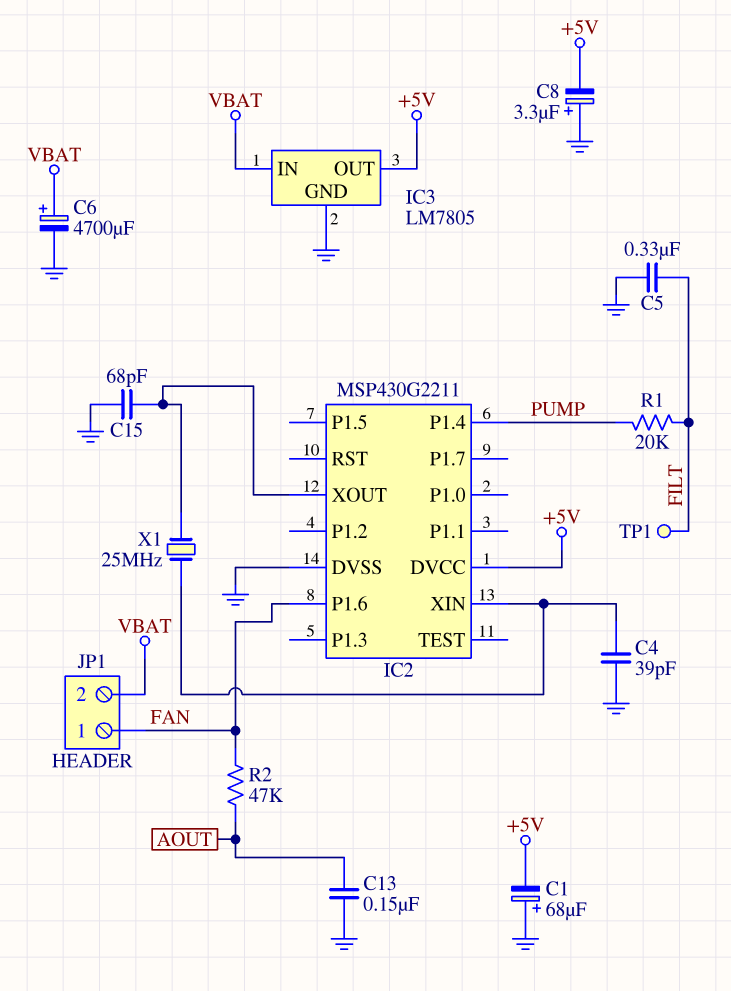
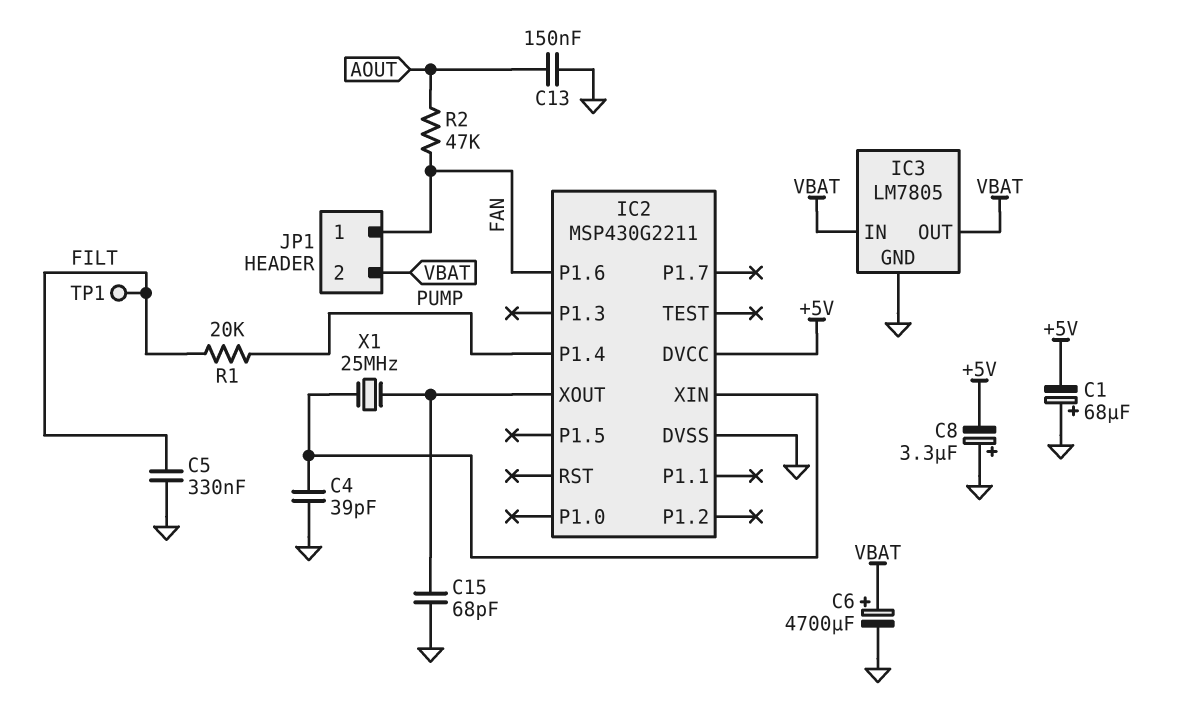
IC3 pin OUT: +5V -> VBAT

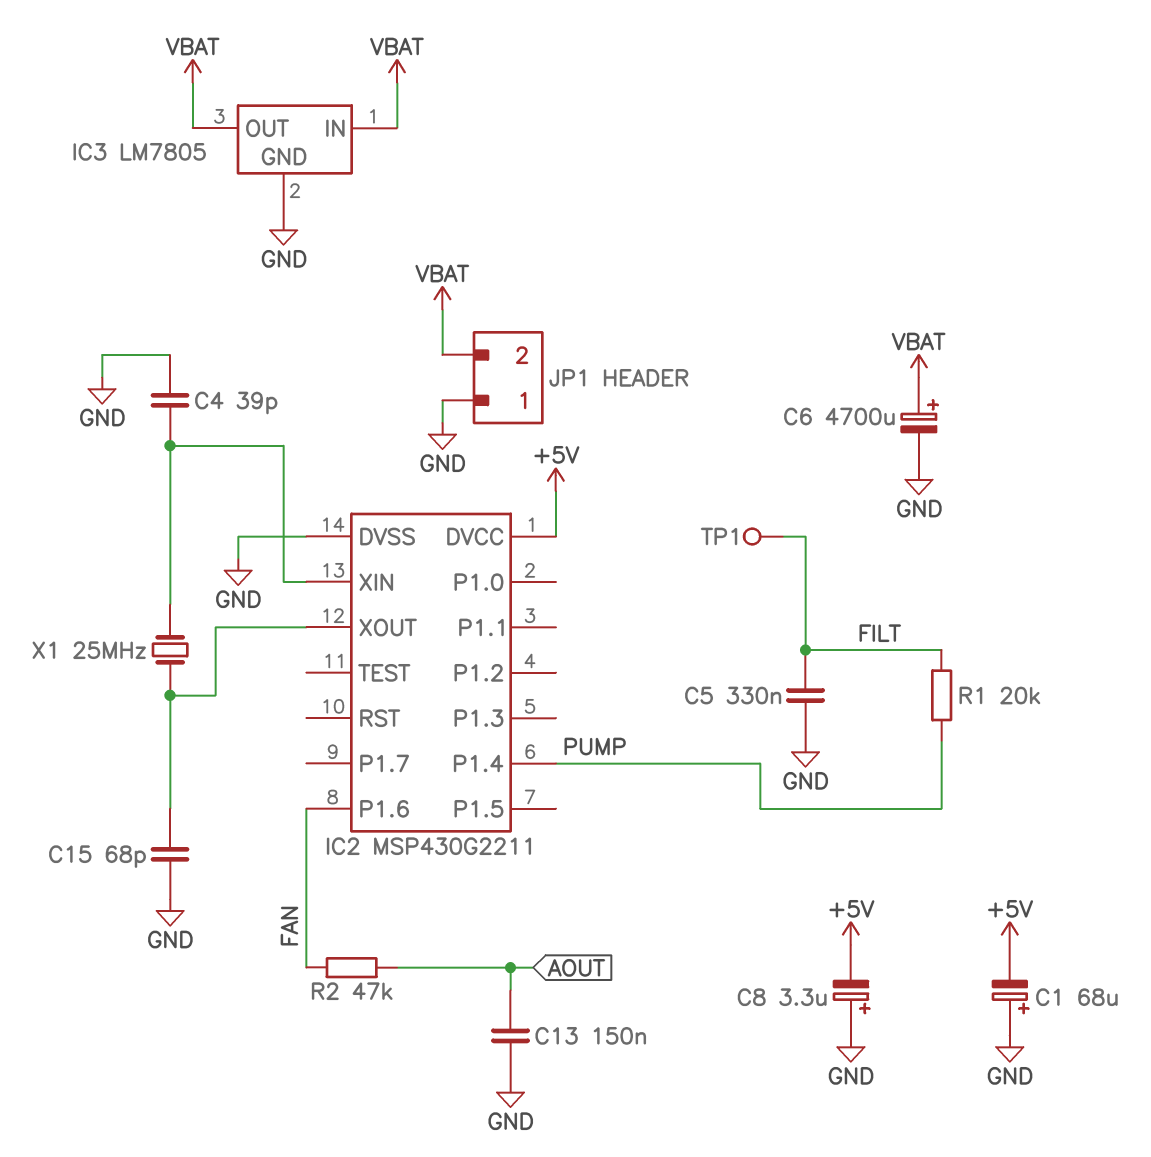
JP1 pin 1: FAN -> GND

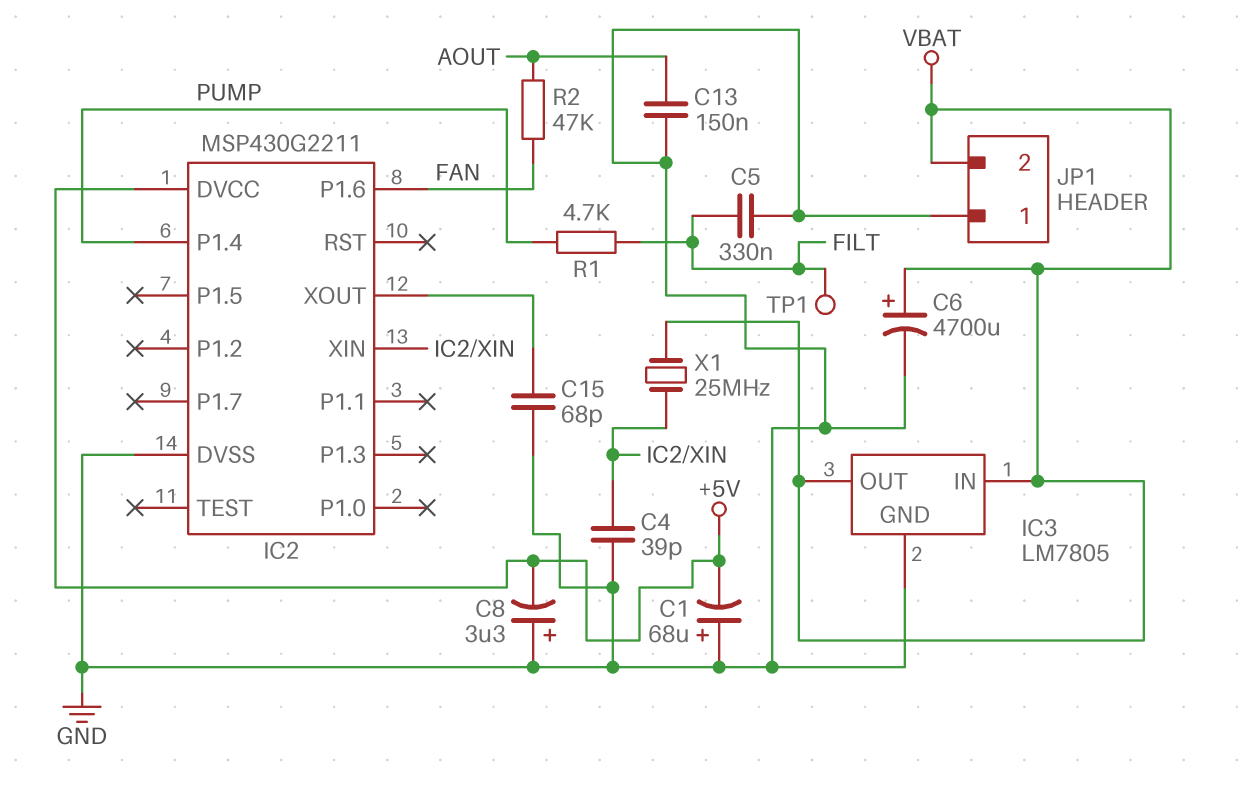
R1: 20k (FILT, PUMP) -> 4.7k (FILT, PUMP)
X1: 25MHz (IC2/XIN, IC2/XOUT) -> 25MHz (IC2/XIN, VBAT)

